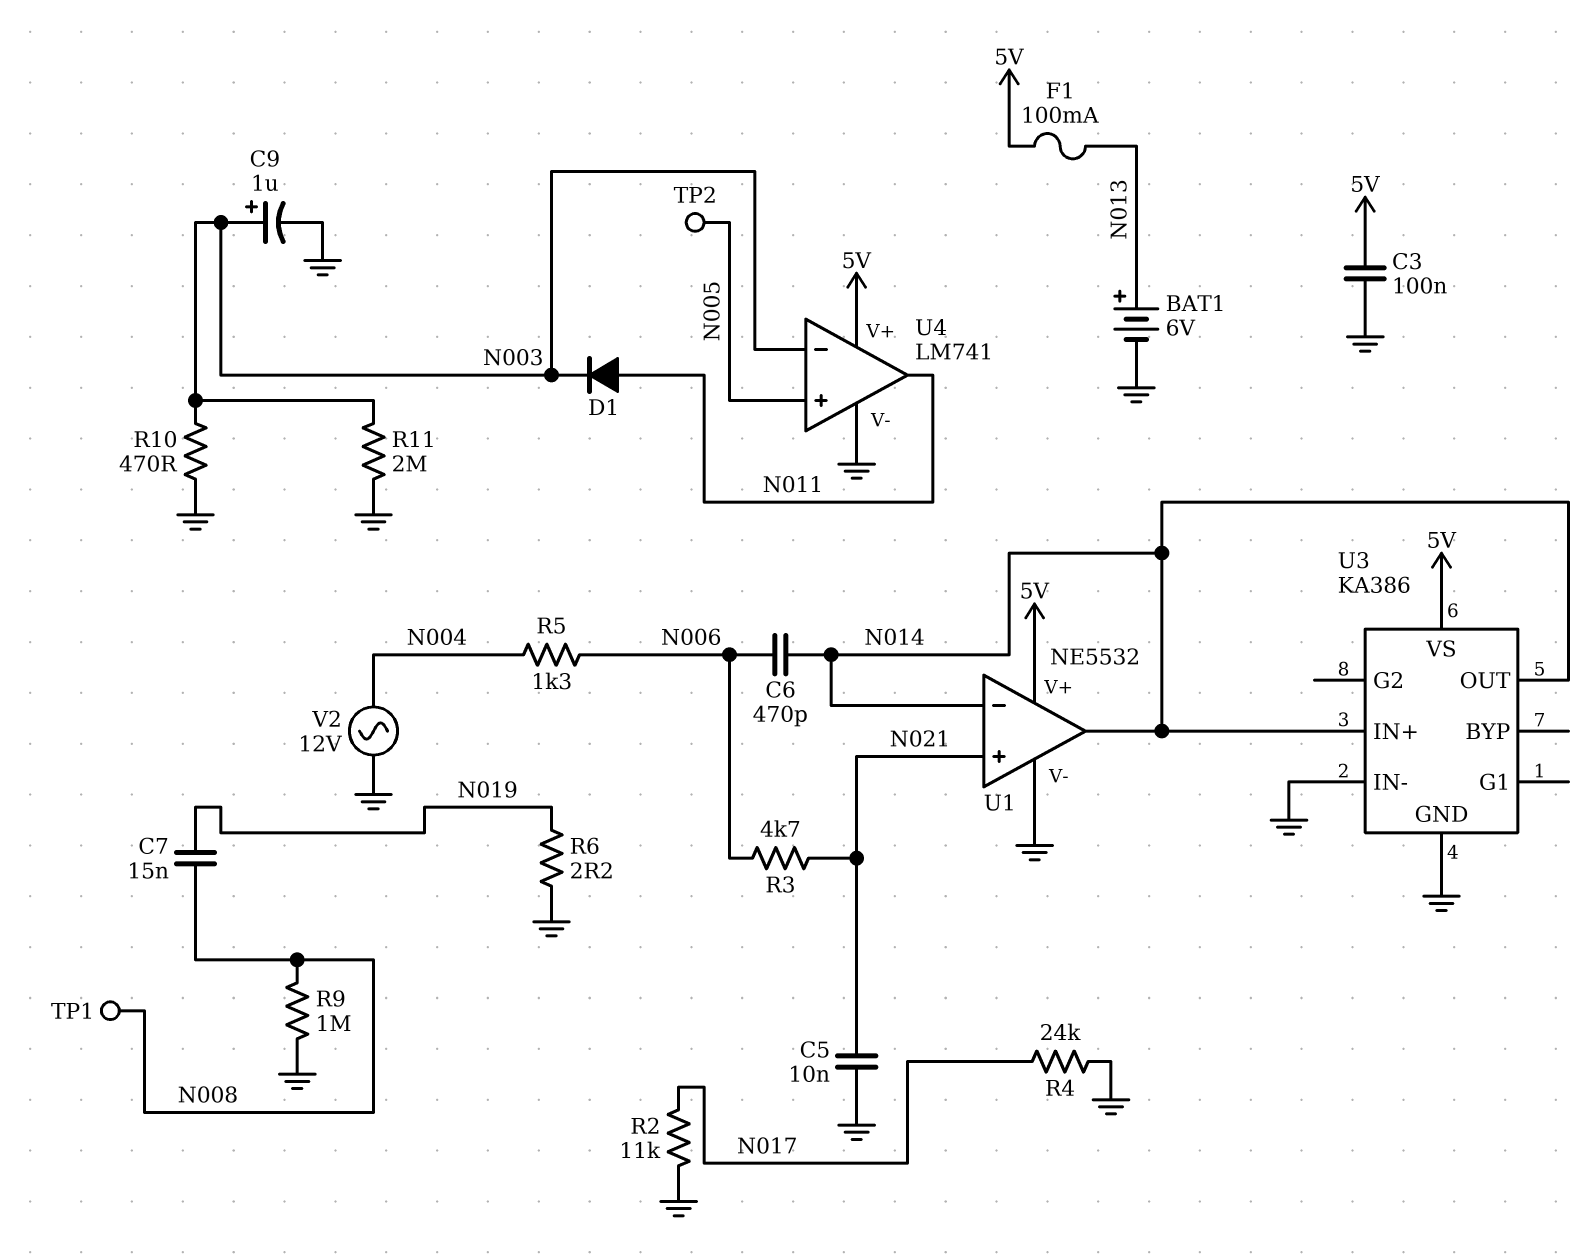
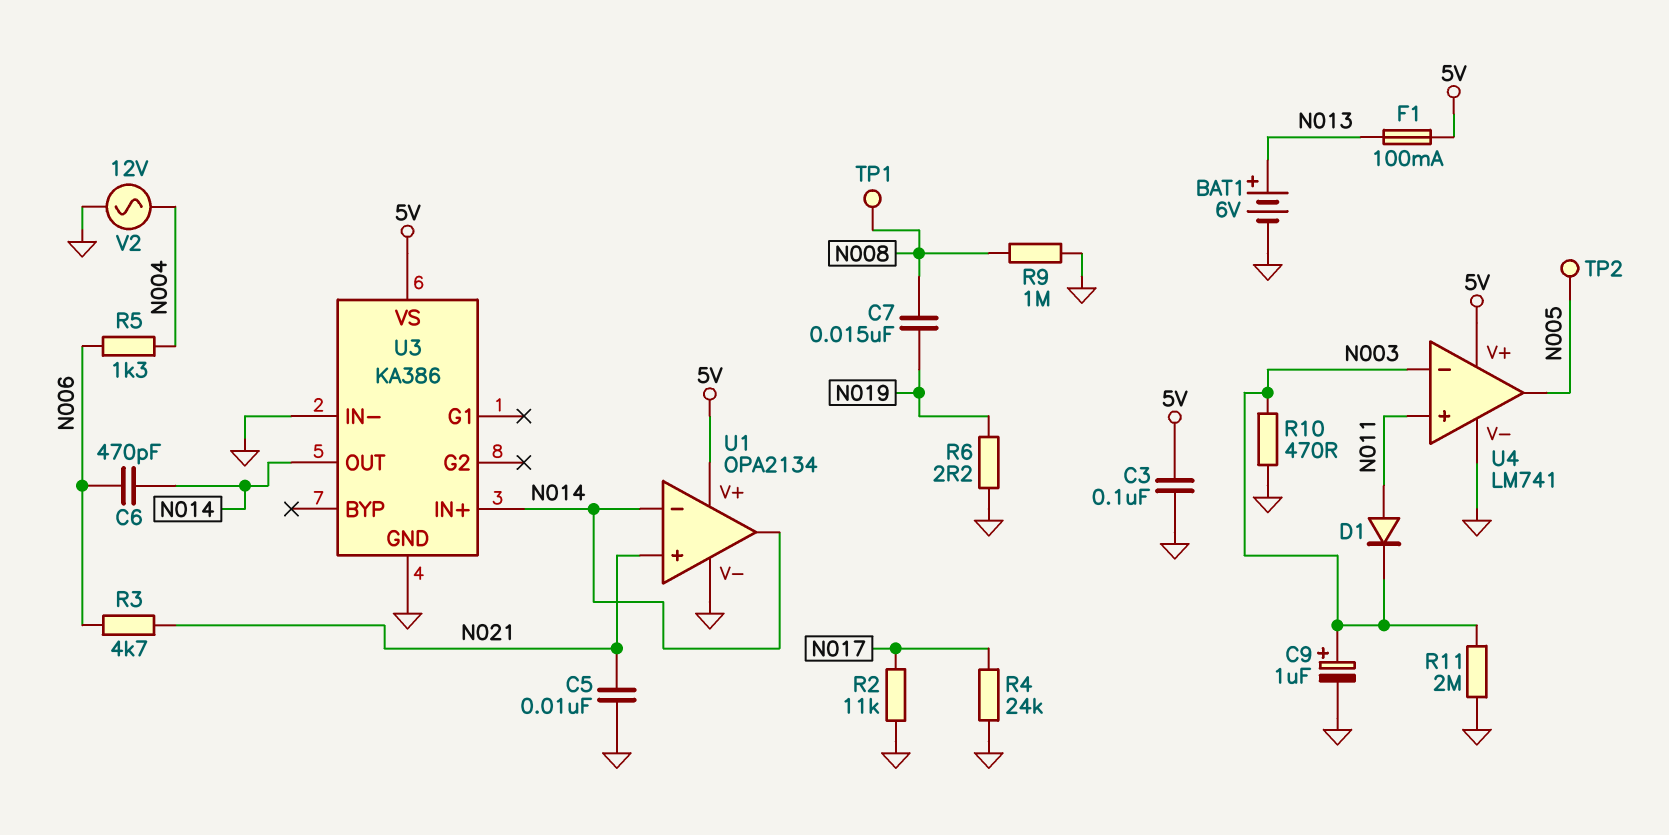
U1: NE5532 -> OPA2134
U4 pin in+: N005 -> N011
U4 pin out: N011 -> N005

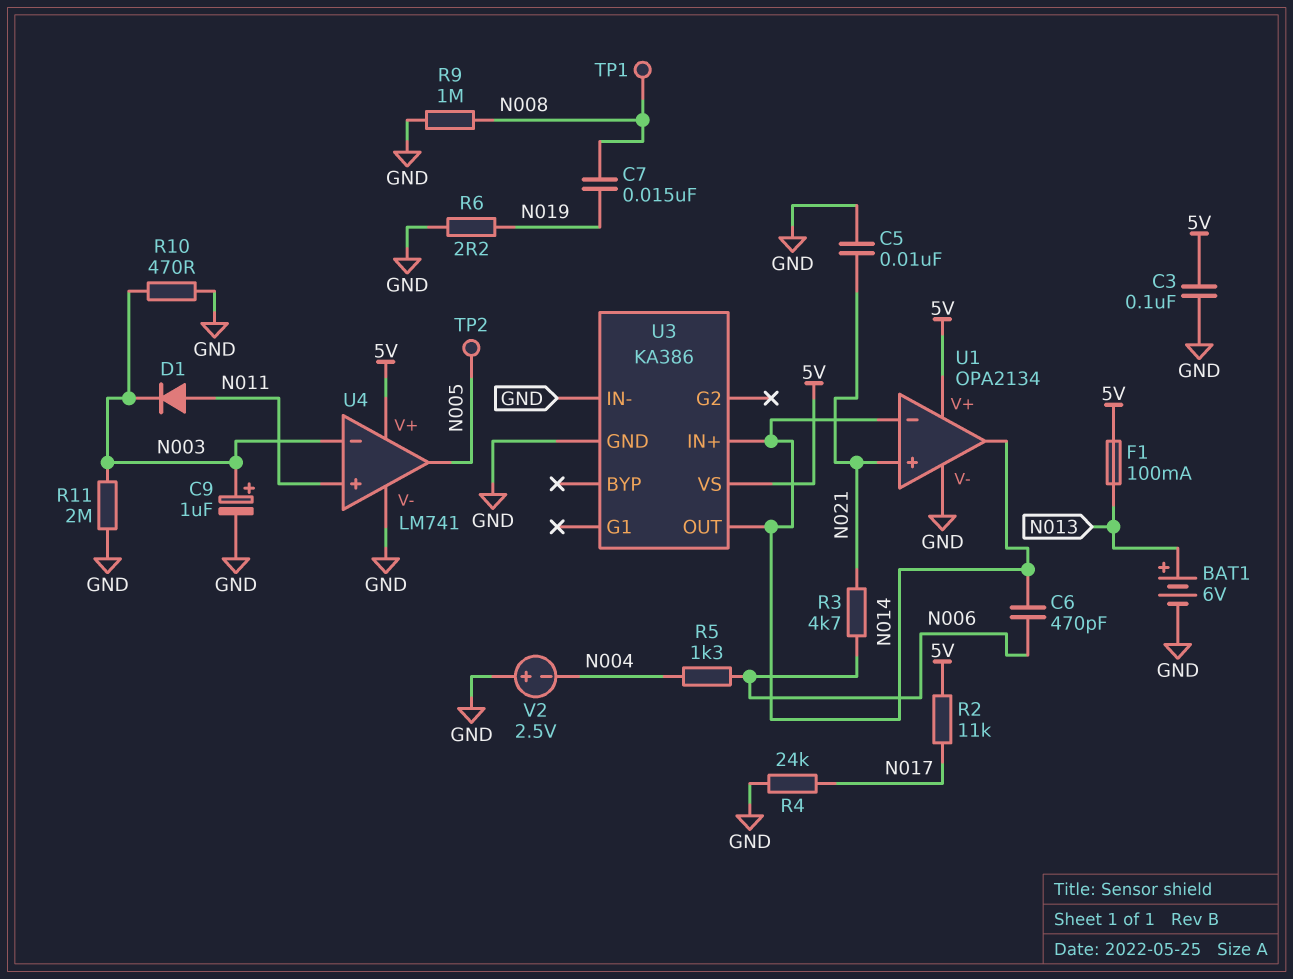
R2: 11k (GND, N017) -> 11k (5V, N017)
V2: AC 12V (GND, N004) -> 2.5V (plus GND, minus N004)

